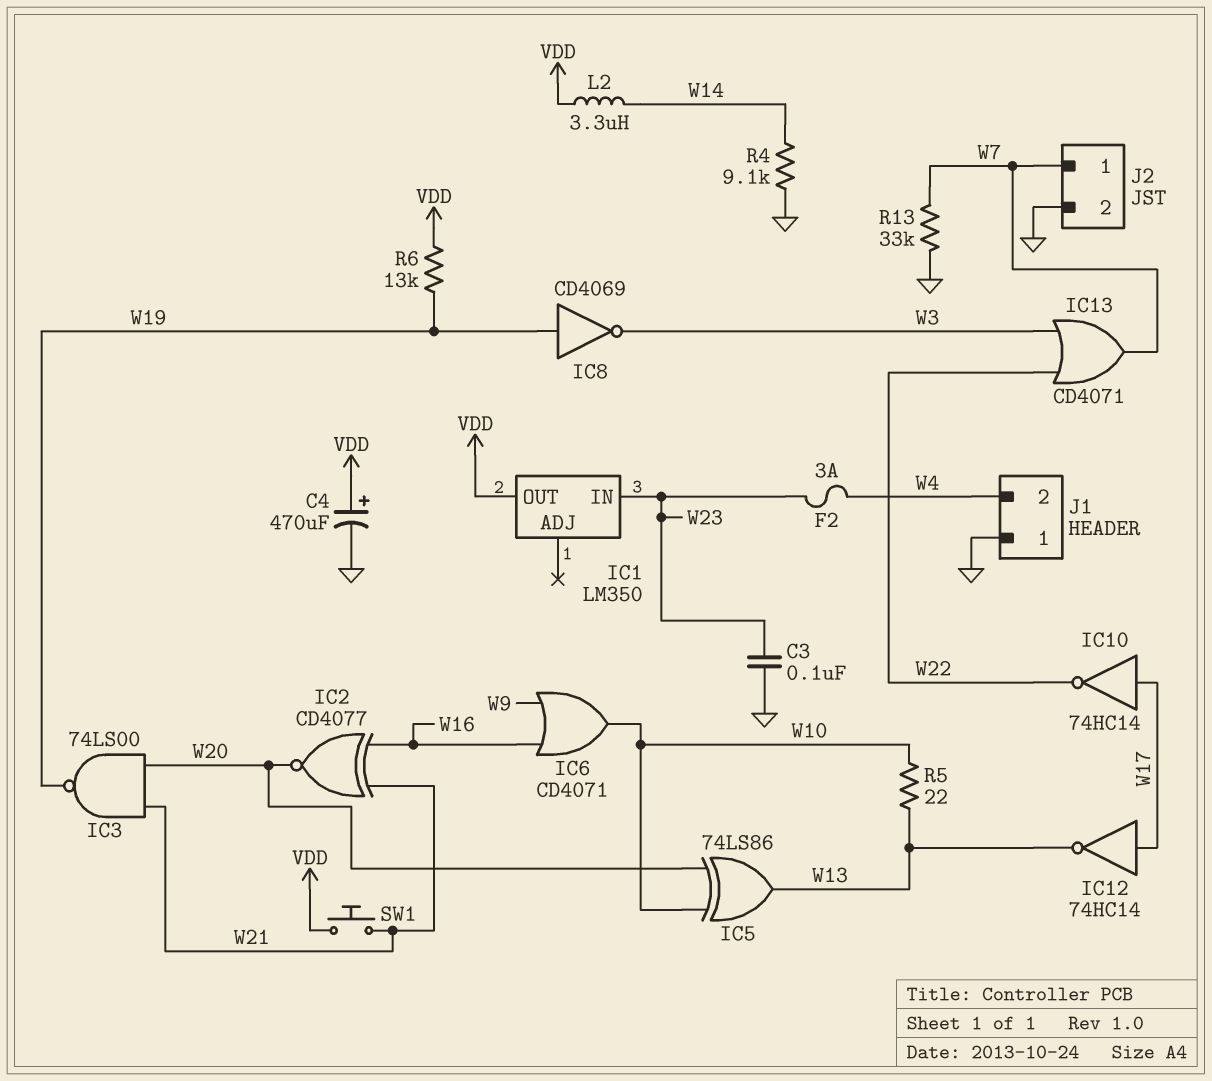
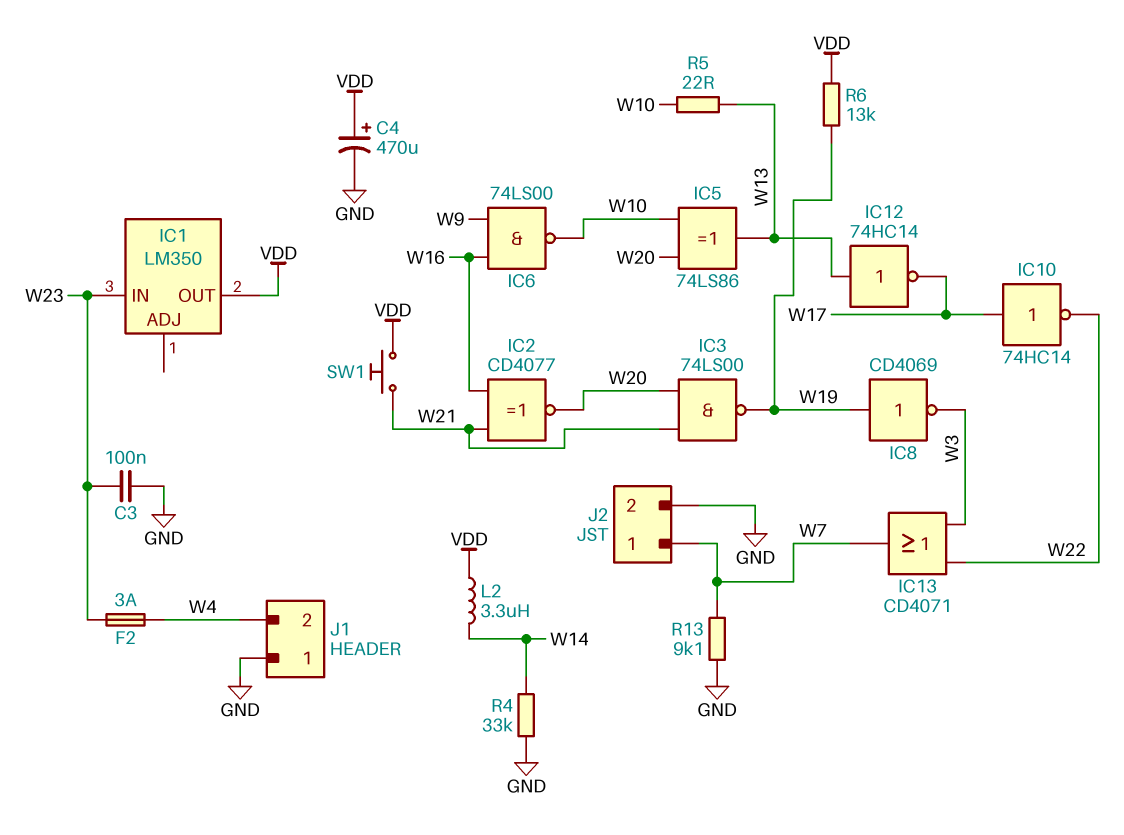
IC6: OR CD4071 (in W9, in W16, out W10) -> NAND 74LS00 (in W9, in W16, out W10)
IC12: NOT 74HC14 (in W17, out W13) -> NOT 74HC14 (in W13, out W17)
R4: 9.1k (GND, W14) -> 33k (GND, W14)
R13: 33k (GND, W7) -> 9.1k (GND, W7)

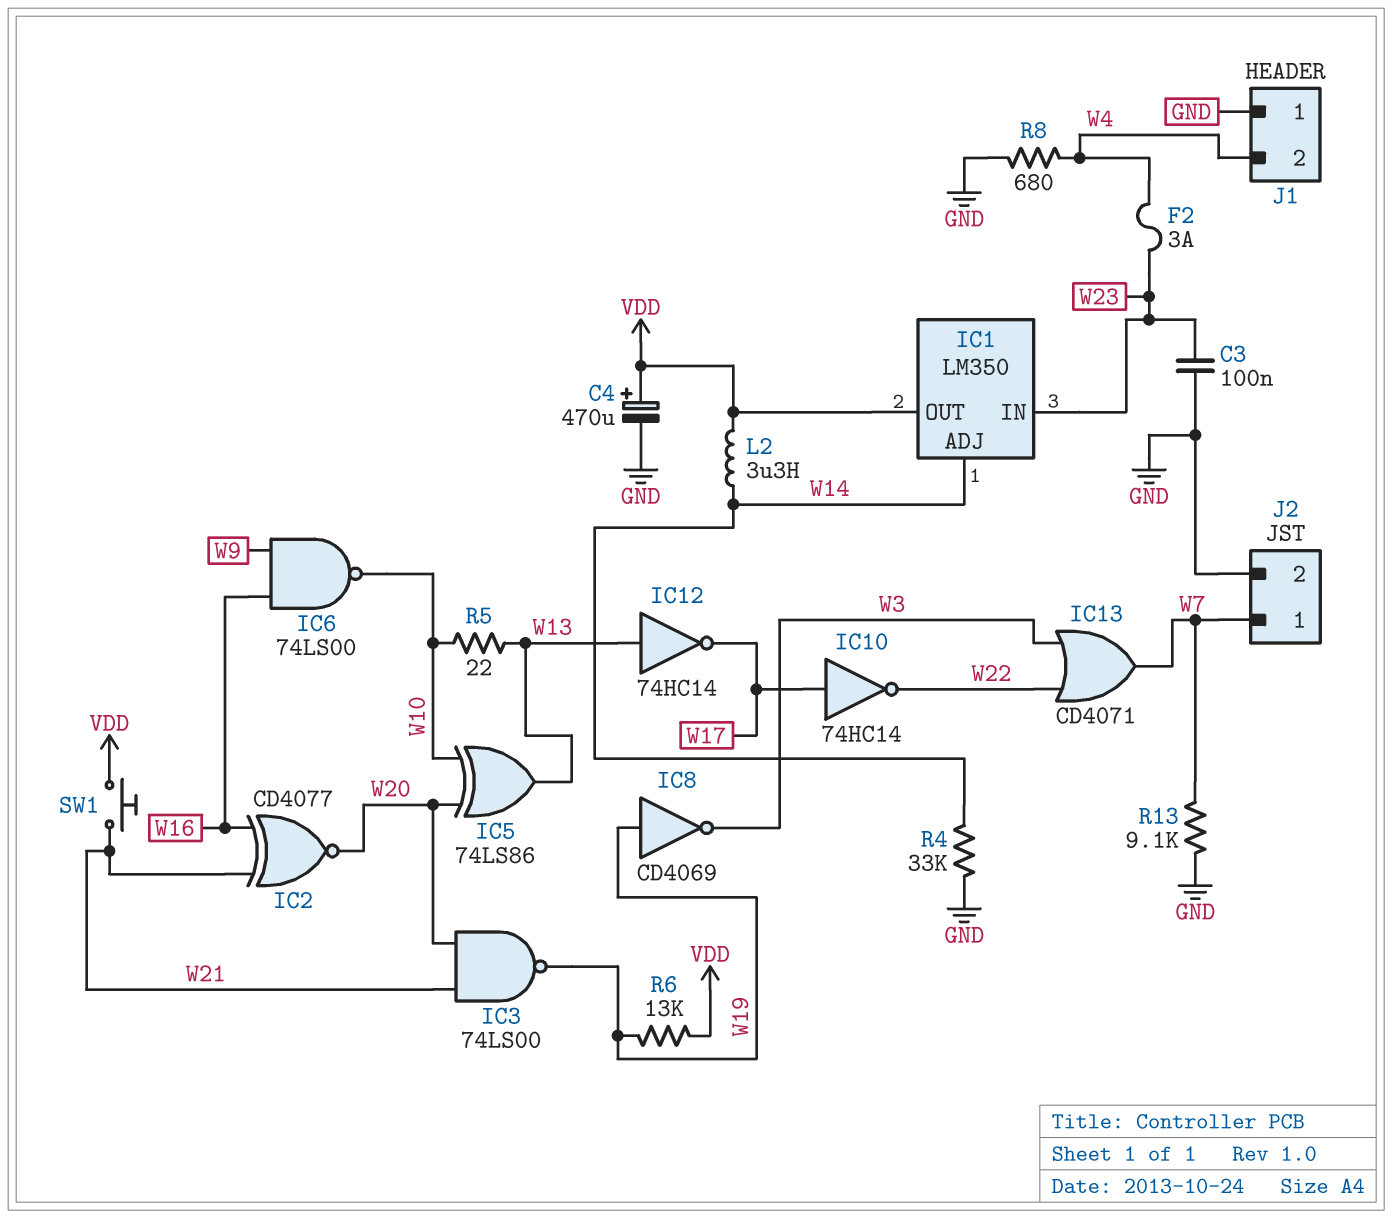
IC1 pin ADJ: none -> W14
R8: none -> 680 (GND, W4)

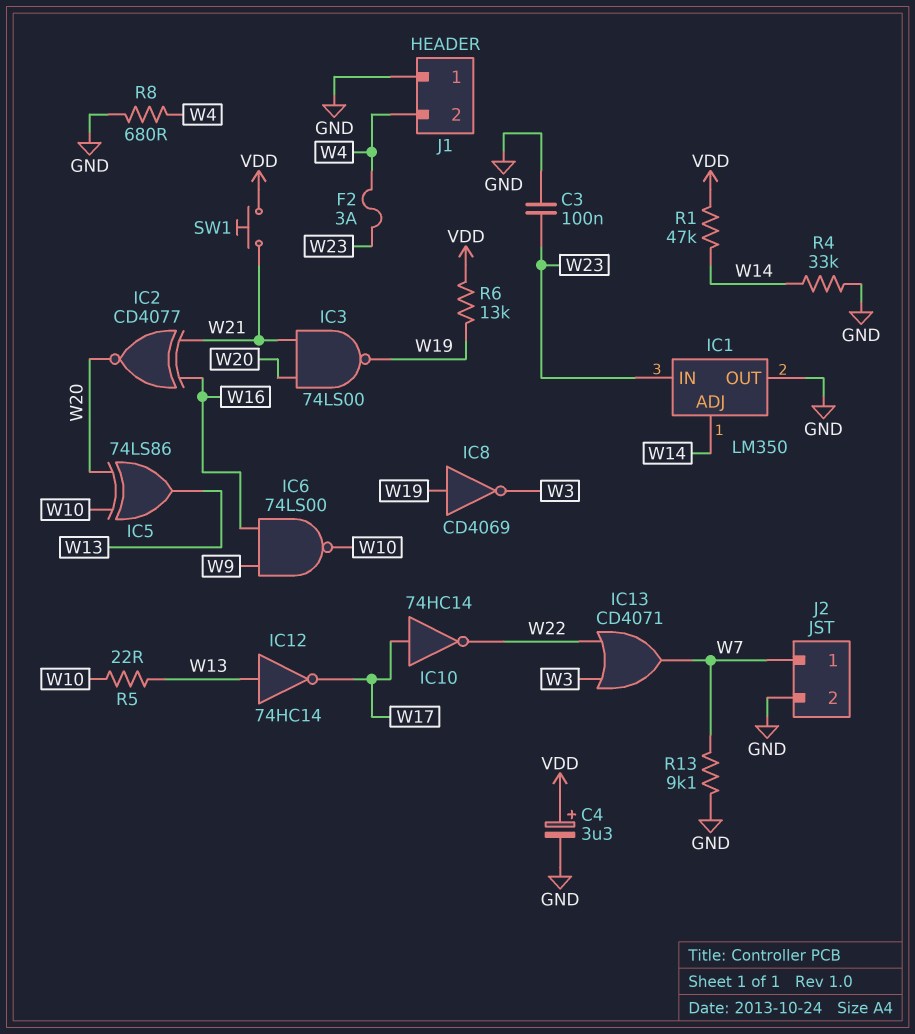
C4: 470uF (plus VDD, minus GND) -> 3.3uF (plus VDD, minus GND)
IC1 pin OUT: VDD -> GND
L2: 3.3uH (VDD, W14) -> none
R1: none -> 47k (VDD, W14)

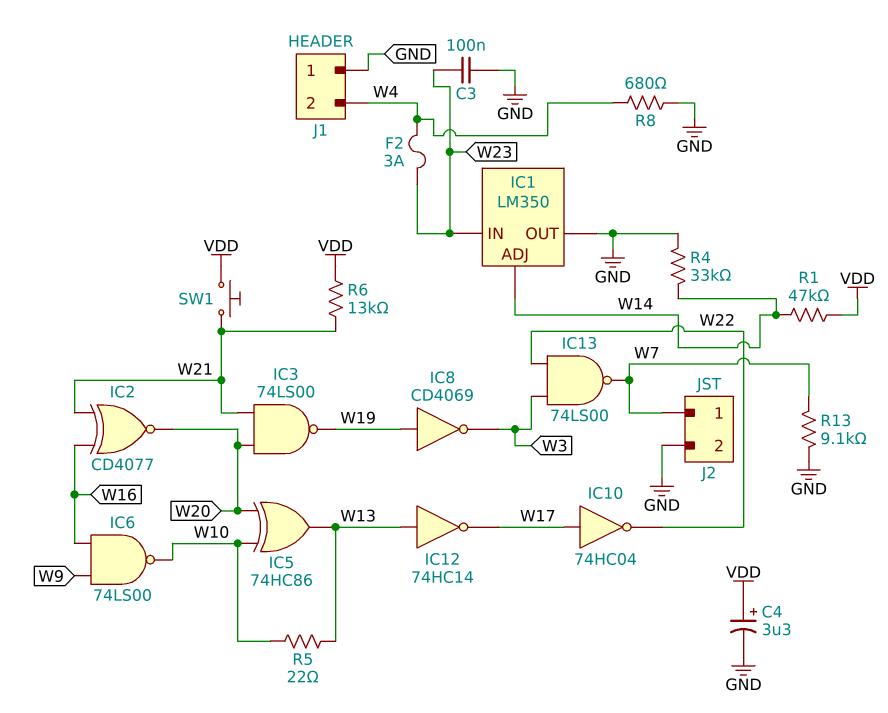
IC5: XOR 74LS86 (in W10, in W20, out W13) -> XOR 74HC86 (in W10, in W20, out W13)
IC10: NOT 74HC14 (in W17, out W22) -> NOT 74HC04 (in W17, out W22)
IC13: OR CD4071 (in W3, in W22, out W7) -> NAND 74LS00 (in W3, in W22, out W7)
R6: 13k (VDD, W19) -> 13k (VDD, W21)

